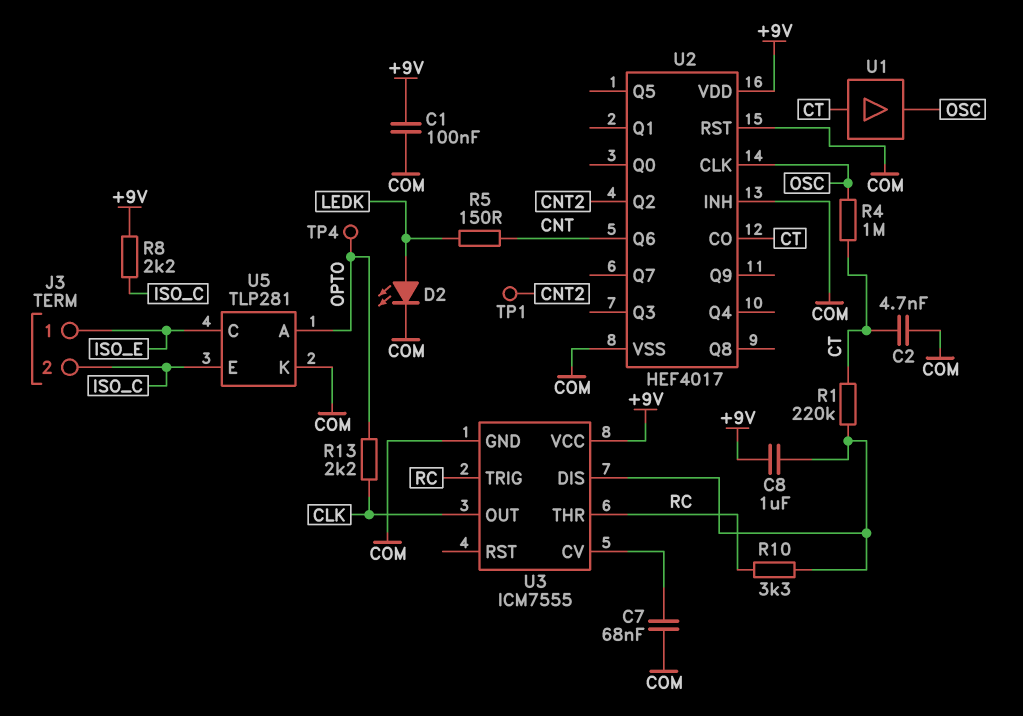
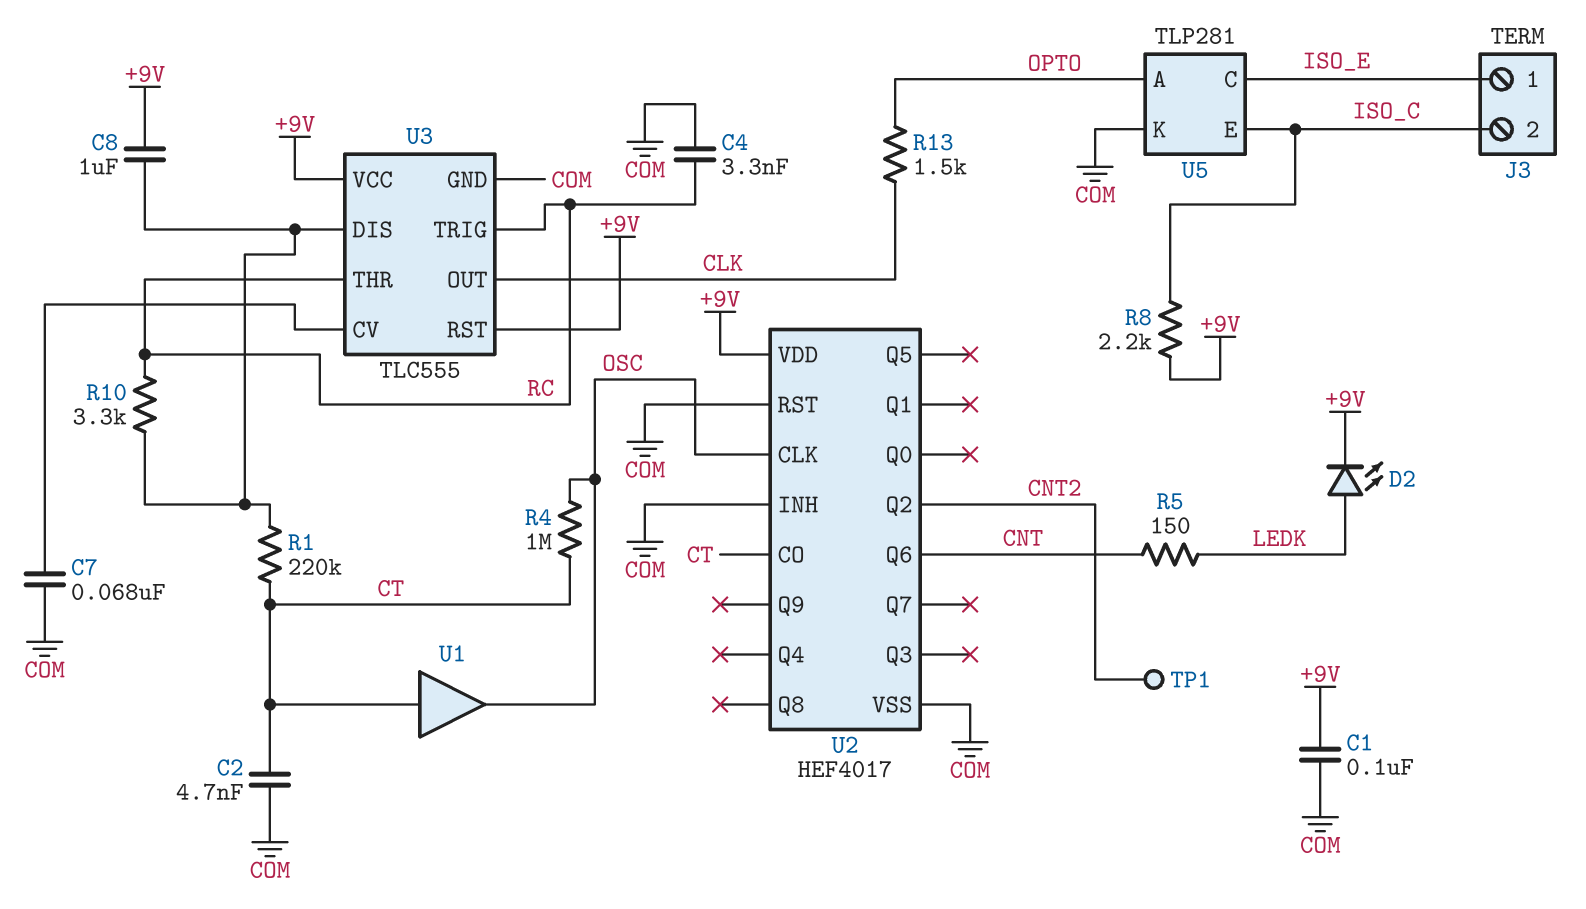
C4: none -> 3.3nF (COM, RC)
D2: LED (A LEDK, K COM) -> LED (A LEDK, K +9V)
R13: 2.2k (CLK, OPTO) -> 1.5k (CLK, OPTO)
TP4: test point (OPTO) -> none
U3: ICM7555 -> TLC555
U3 pin RST: none -> +9V

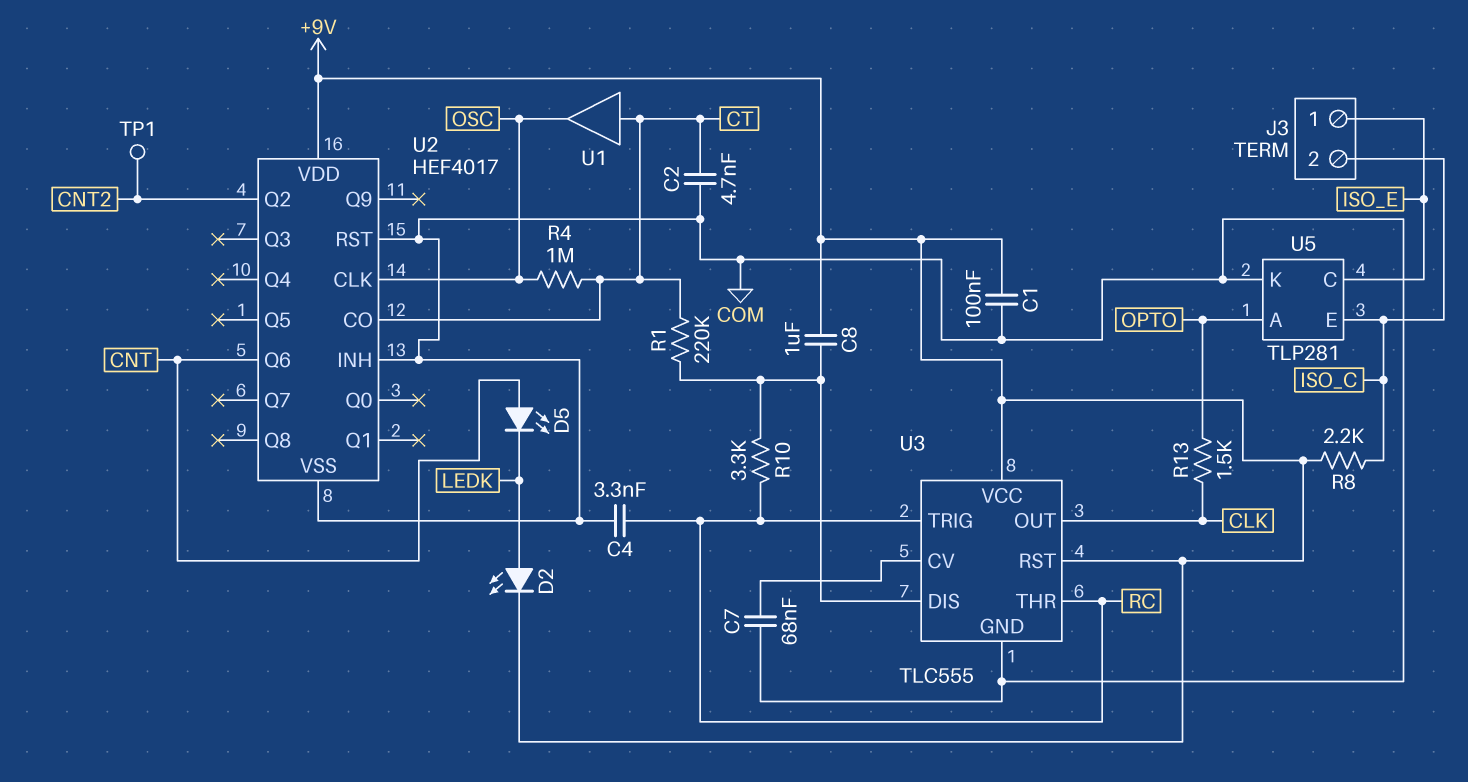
D5: none -> LED (A CNT, K LEDK)
R5: 150 (CNT, LEDK) -> none

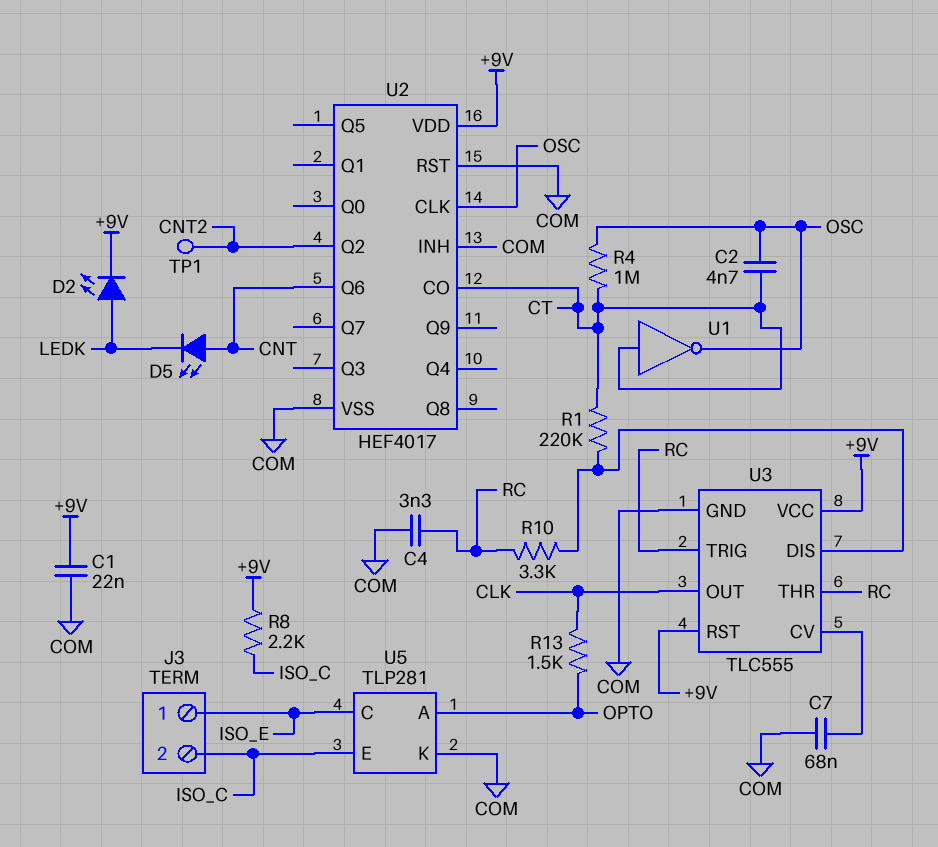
C1: 100nF (+9V, COM) -> 22nF (+9V, COM)
C2: 4.7nF (COM, CT) -> 4.7nF (CT, OSC)
C8: 1uF (+9V, U3/DIS) -> none
U1: buffer (in CT, out OSC) -> NOT (in CT, out OSC)

